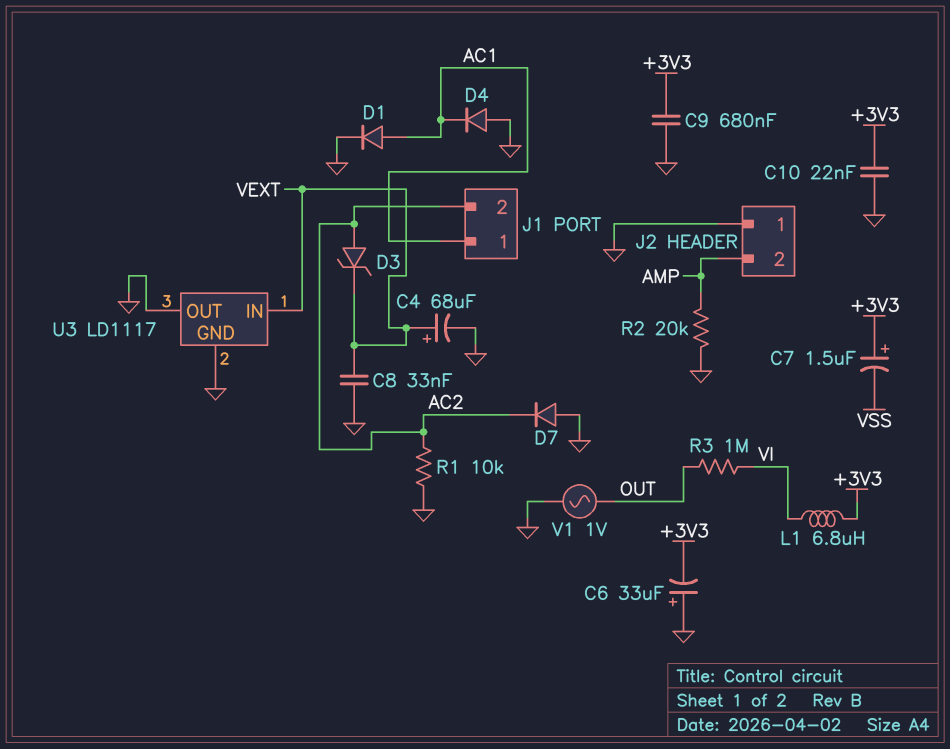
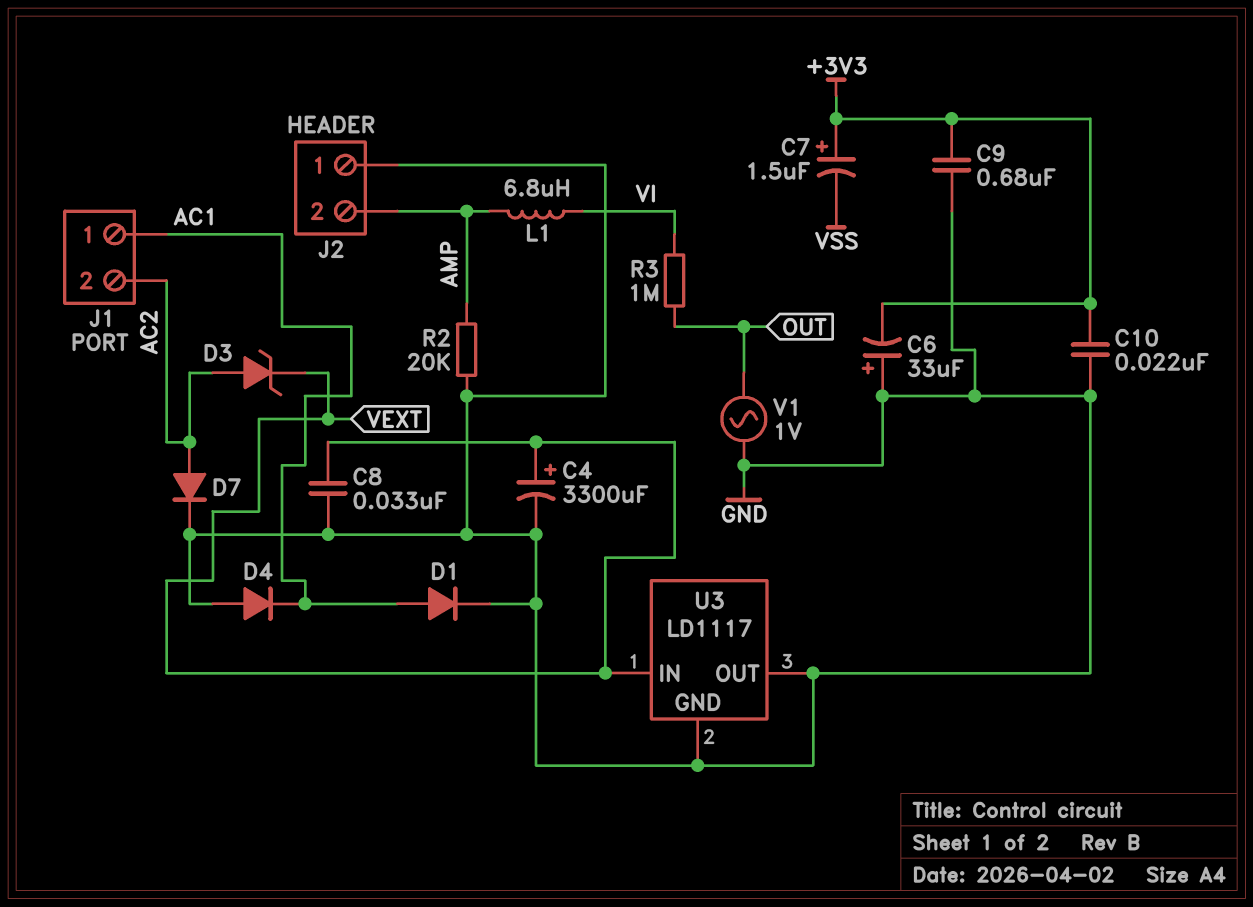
C4: 68uF (plus VEXT, minus GND) -> 3300uF (plus VEXT, minus GND)
D7: diode (A GND, K AC2) -> diode (A AC2, K GND)
L1: 6.8uH (+3V3, VI) -> 6.8uH (AMP, VI)
R1: 10k (AC2, GND) -> none

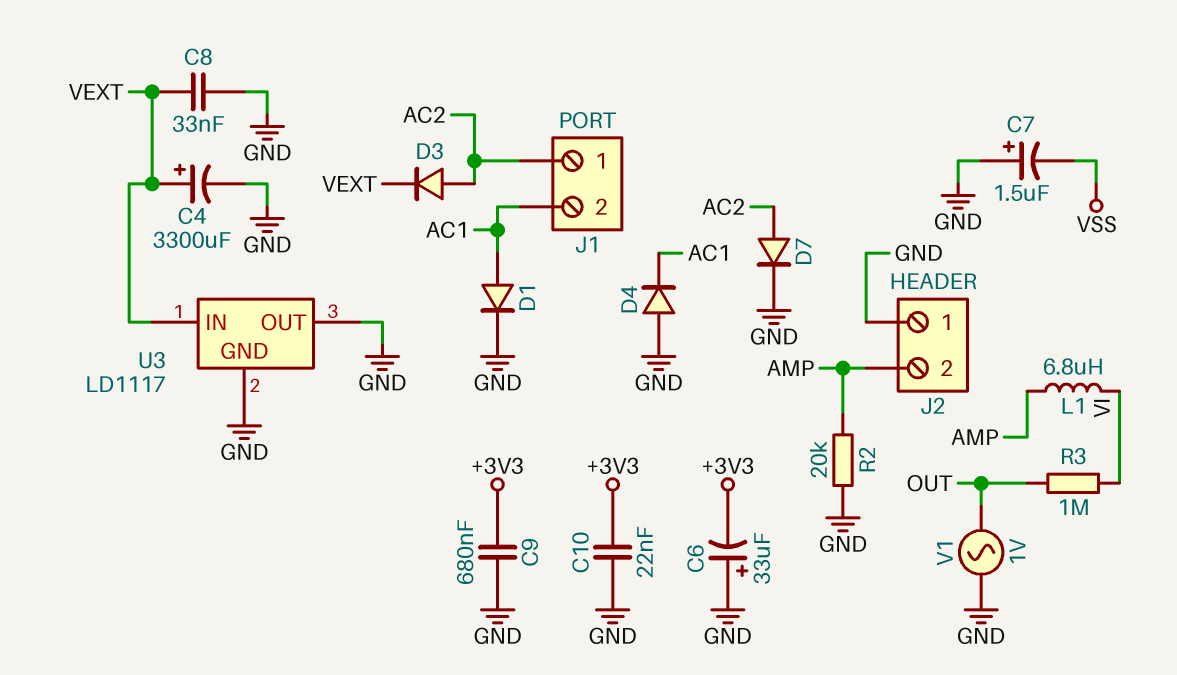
C7: 1.5uF (plus +3V3, minus VSS) -> 1.5uF (plus GND, minus VSS)
D3: zener (A AC2, K VEXT) -> diode (A AC2, K VEXT)
J1 pin 1: AC1 -> AC2
J1 pin 2: AC2 -> AC1

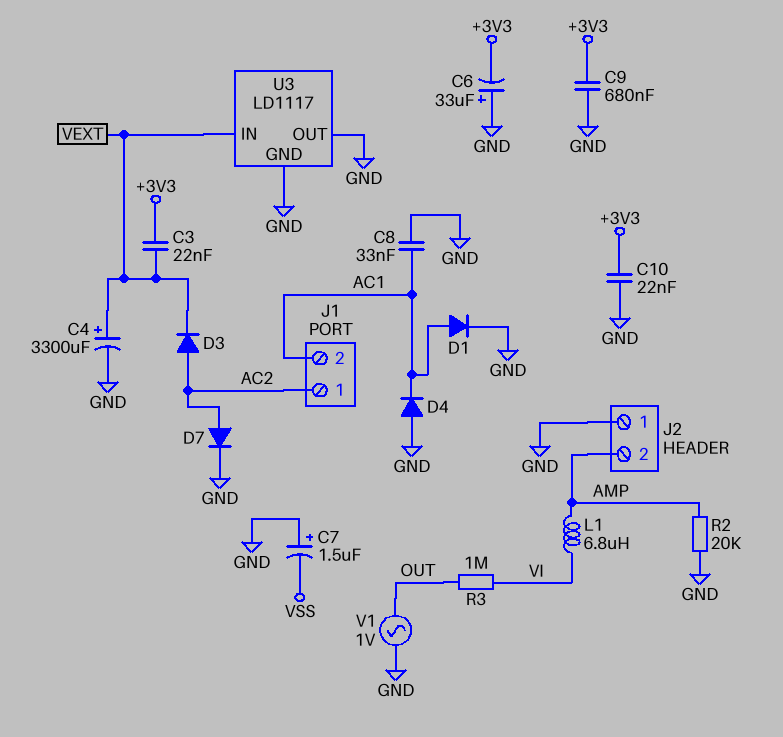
C3: none -> 22nF (+3V3, VEXT)
C8: 33nF (GND, VEXT) -> 33nF (AC1, GND)

